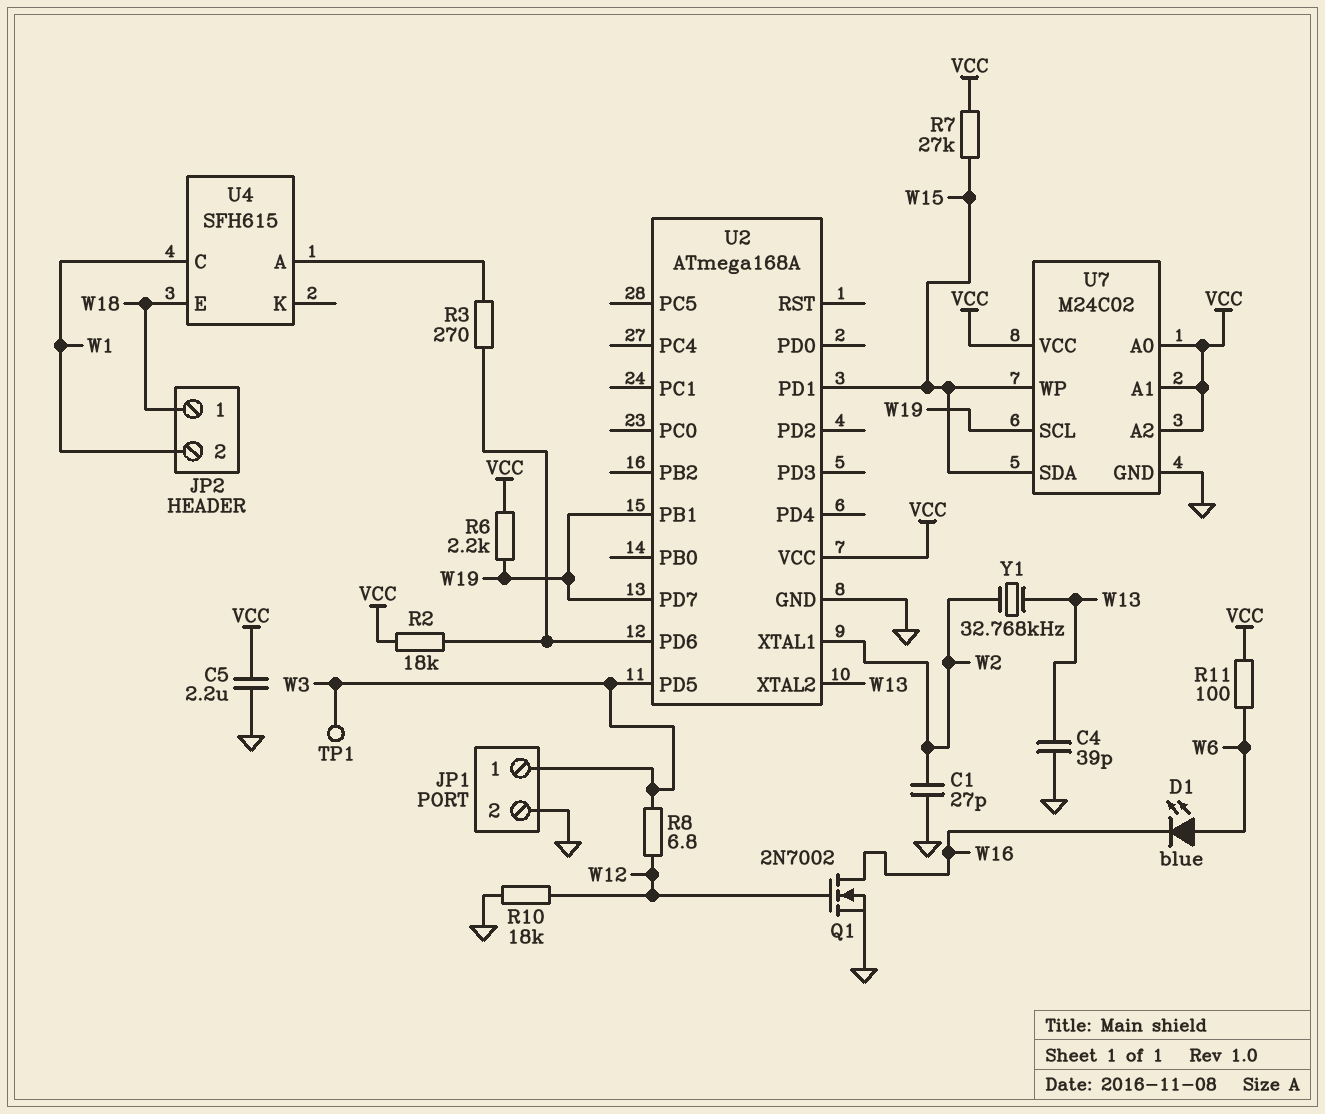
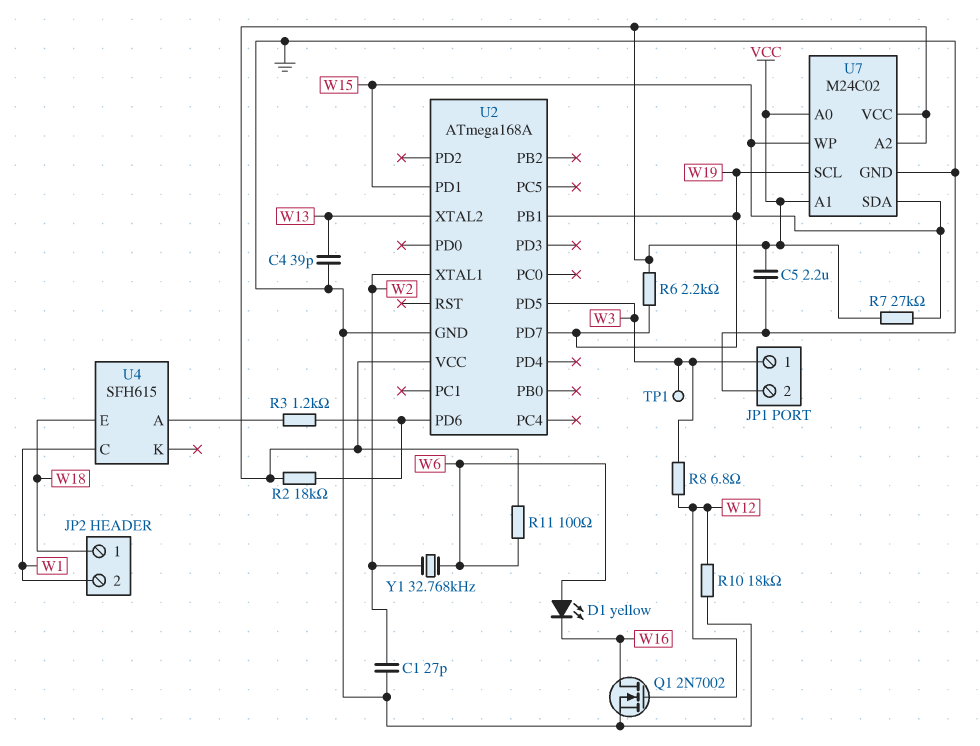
D1: LED blue (A W6, K W16) -> LED yellow (A W6, K W16)
R3: 270 (U2/PD6, U4/A) -> 1.2k (U2/PD6, U4/A)
Y1: 32.768kHz (W2, W13) -> 32.768kHz (W2, W6)

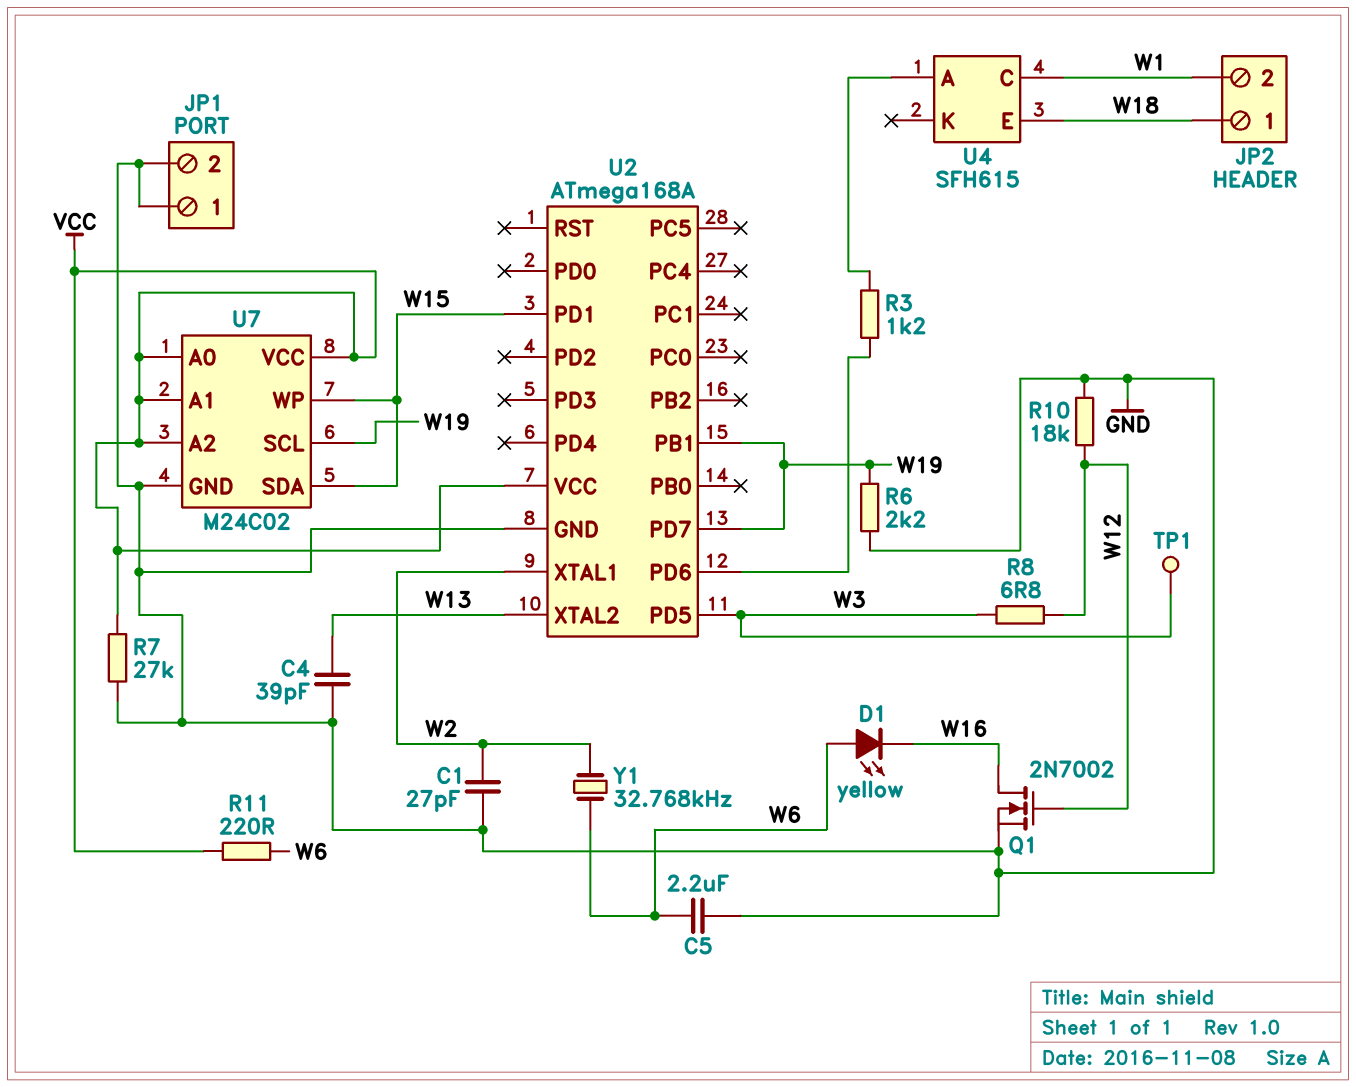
C5: 2.2uF (GND, VCC) -> 2.2uF (GND, W6)
JP1 pin 1: W3 -> GND
R2: 18k (U2/PD6, VCC) -> none
R6: 2.2k (VCC, W19) -> 2.2k (GND, W19)
R7: 27k (VCC, W15) -> 27k (GND, VCC)
R11: 100 (VCC, W6) -> 220 (VCC, W6)

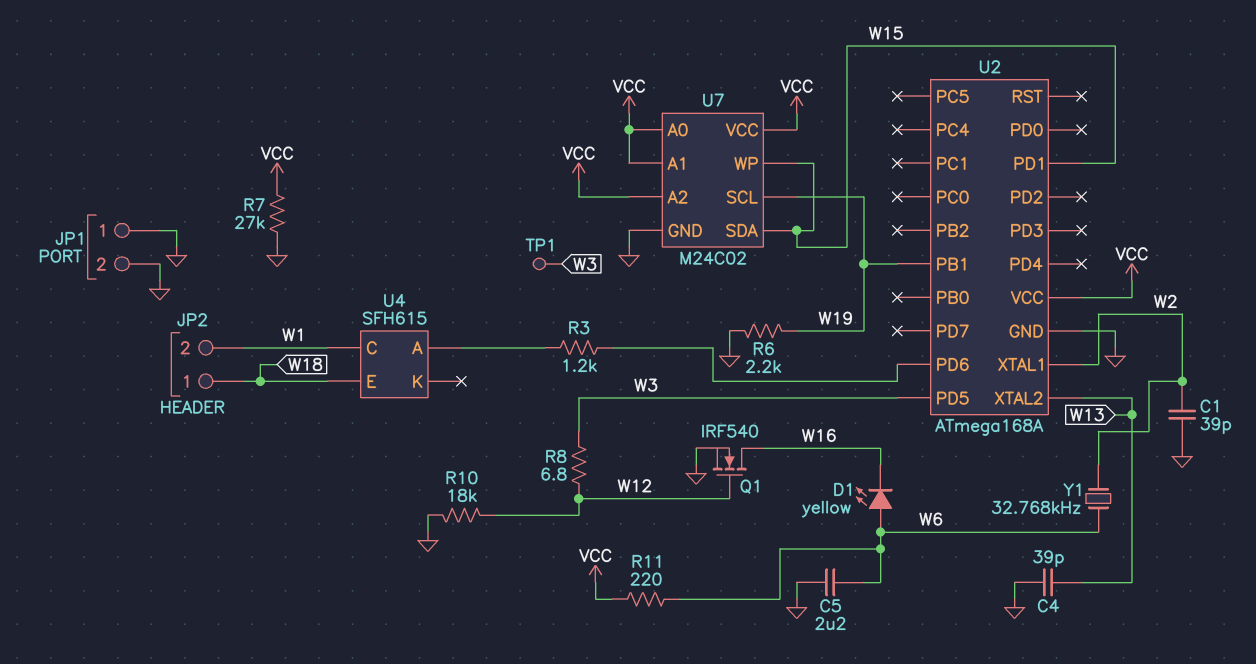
C1: 27pF (GND, W2) -> 39pF (GND, W2)
Q1: NMOS 2N7002 (G W12, D W16, S GND) -> NMOS IRF540 (G W12, D W16, S GND)
U2 pin PD7: W19 -> none

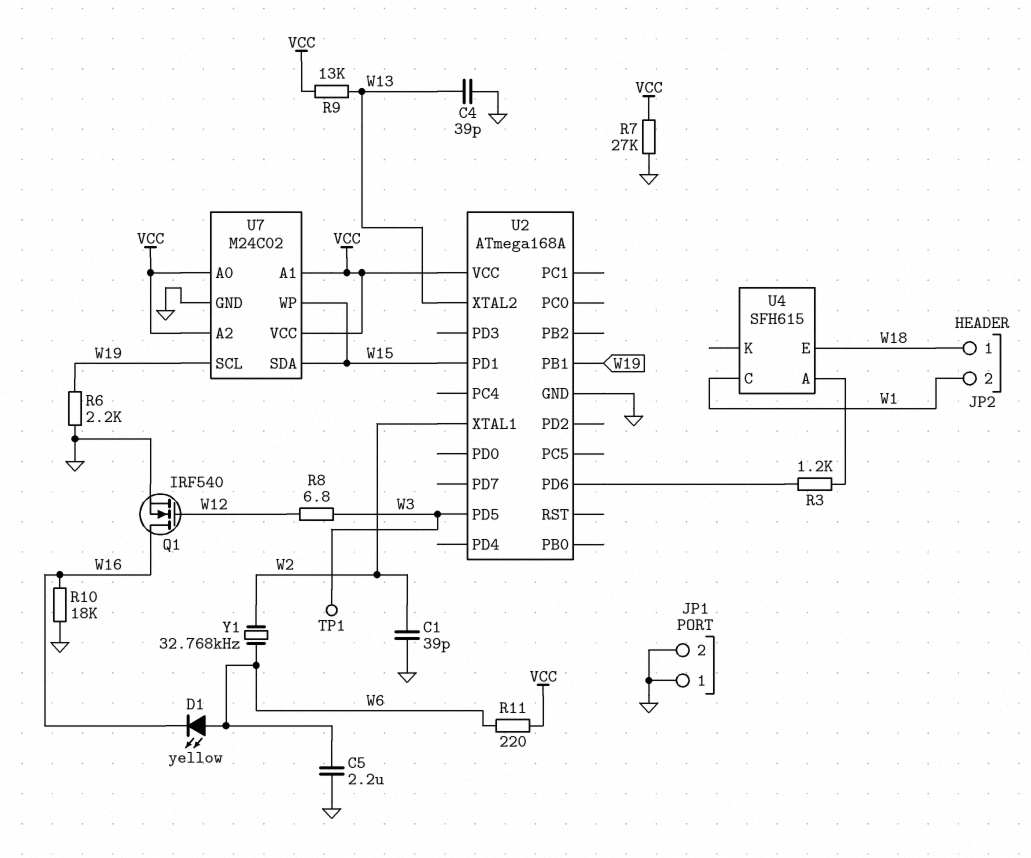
R9: none -> 13k (VCC, W13)
R10: 18k (GND, W12) -> 18k (GND, W16)

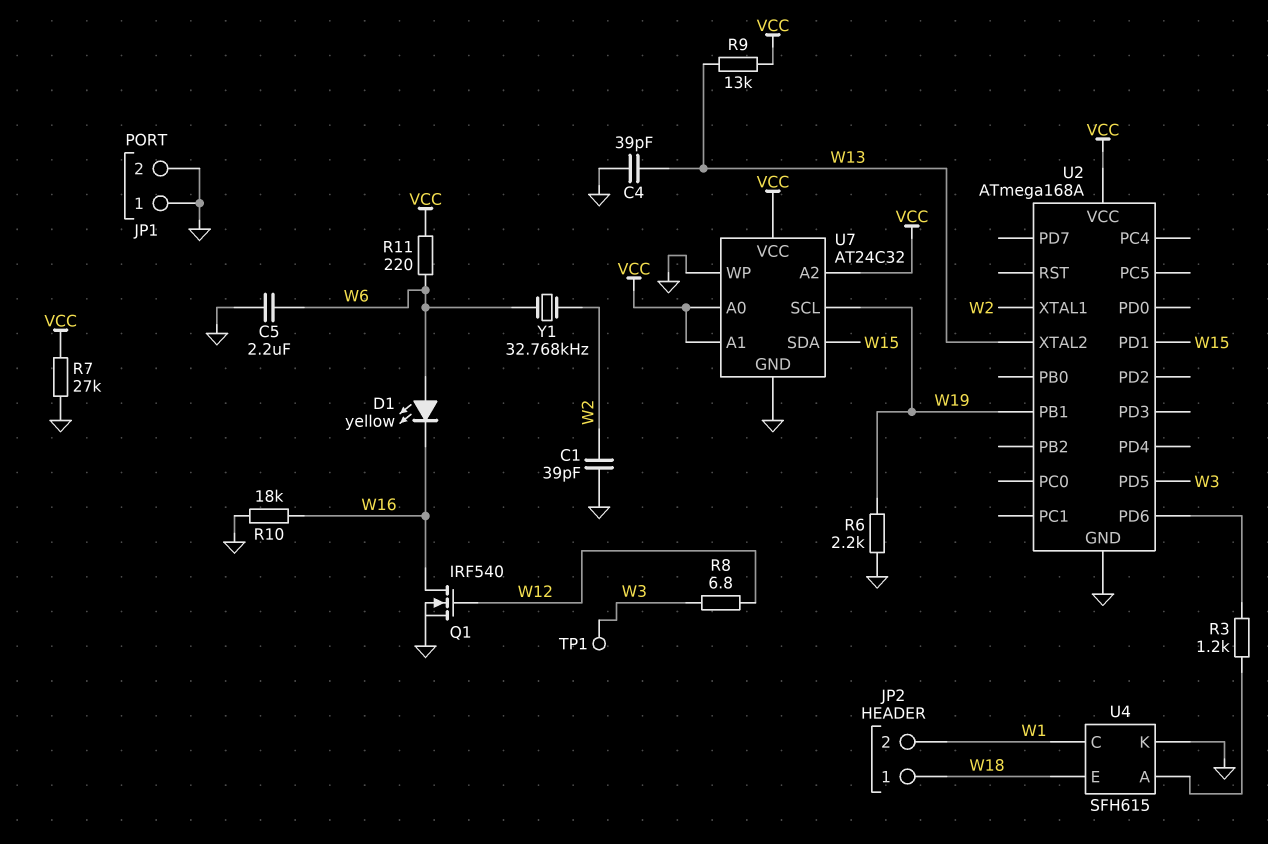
U4 pin K: none -> GND
U7: M24C02 -> AT24C32
U7 pin WP: W15 -> GND

